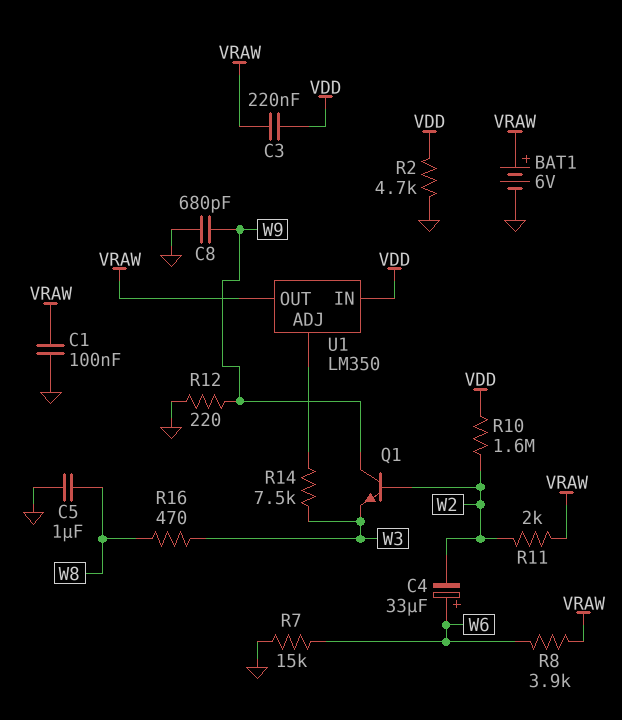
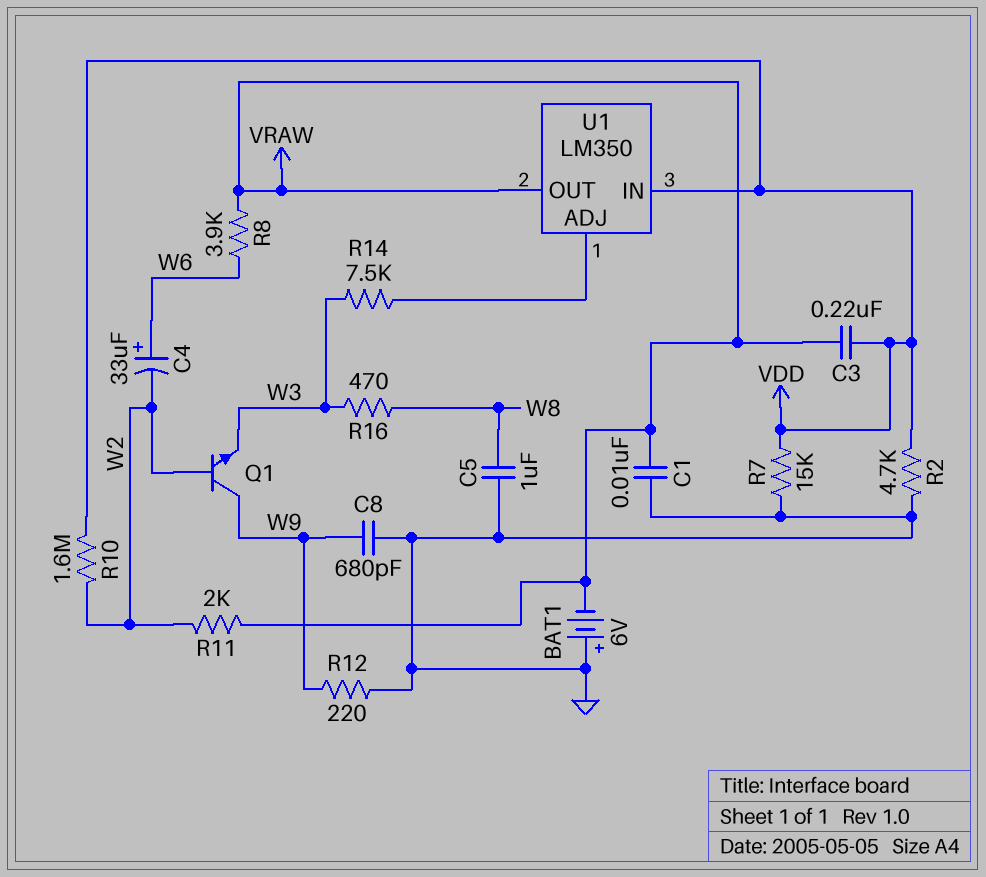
BAT1: 6V (plus VRAW, minus GND) -> 6V (plus GND, minus VRAW)
C1: 100nF (GND, VRAW) -> 10nF (GND, VRAW)
R7: 15k (GND, W6) -> 15k (GND, VDD)

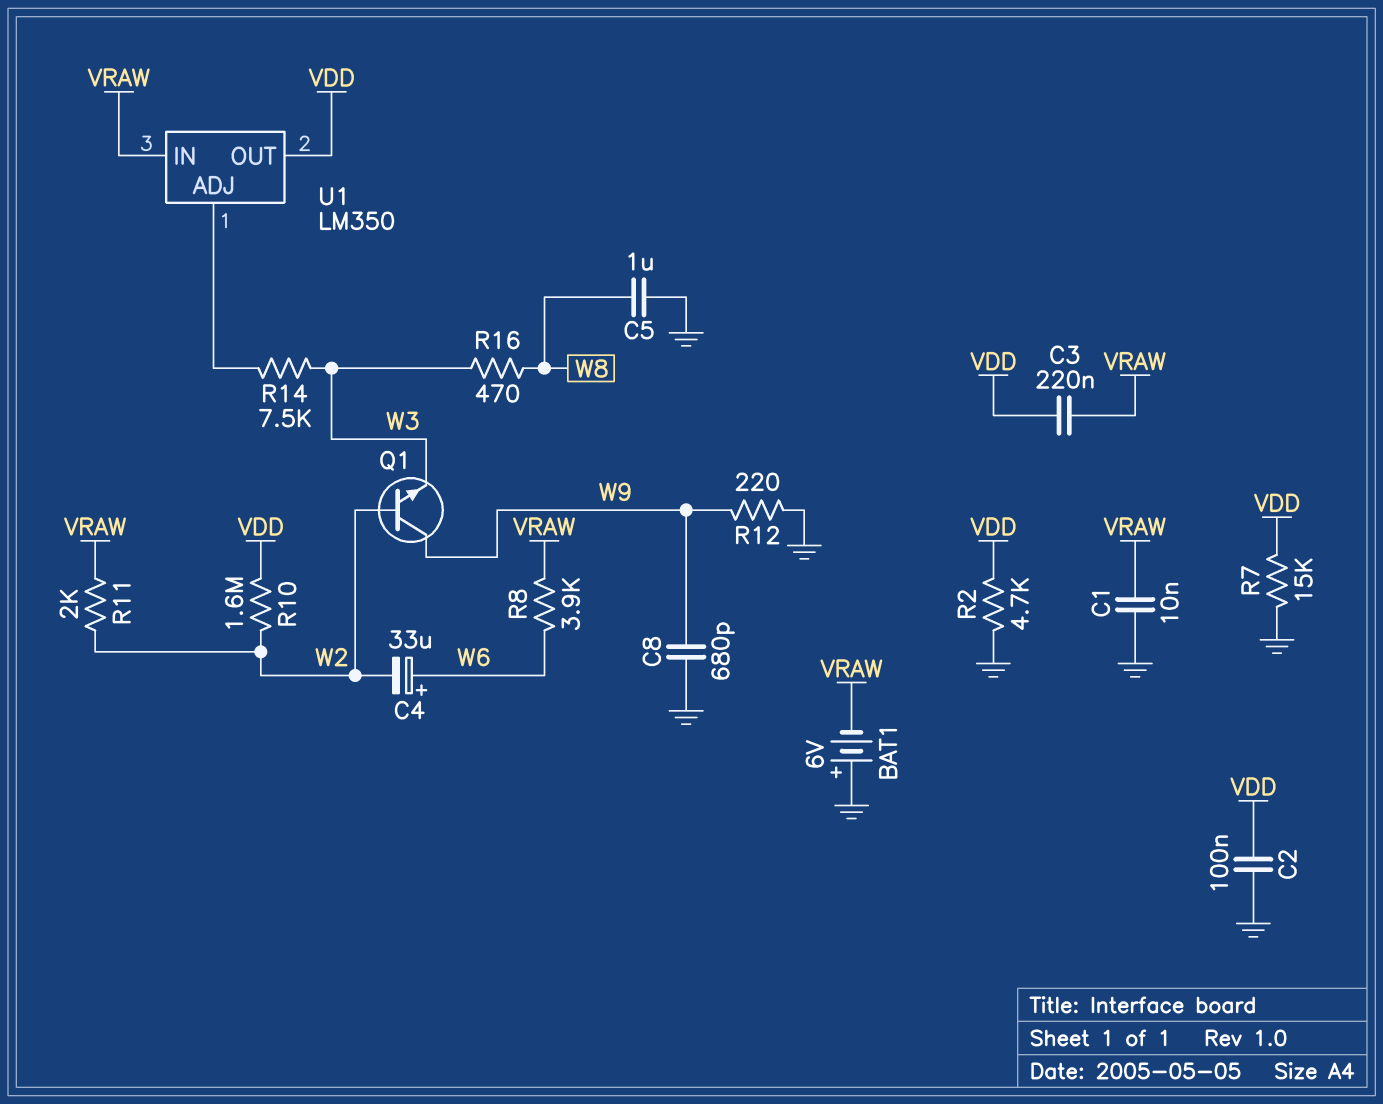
C2: none -> 100nF (GND, VDD)
U1 pin IN: VDD -> VRAW
U1 pin OUT: VRAW -> VDD

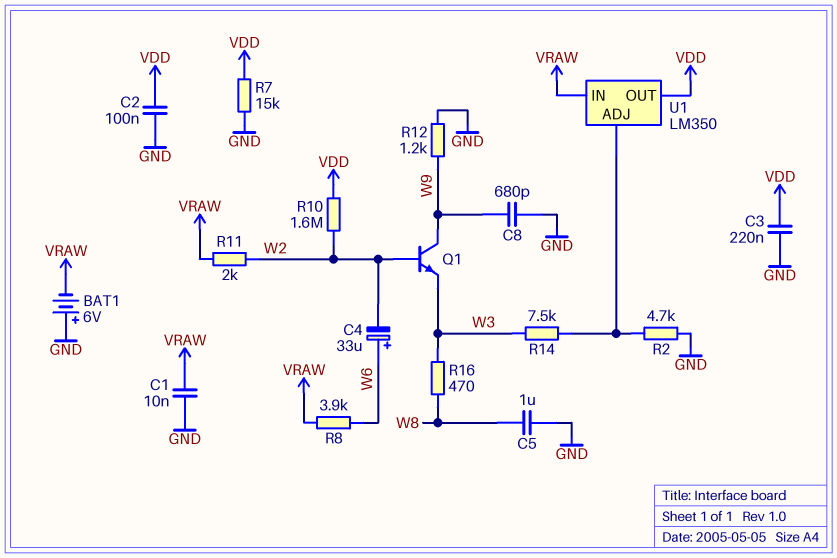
C3: 220nF (VDD, VRAW) -> 220nF (GND, VDD)
R2: 4.7k (GND, VDD) -> 4.7k (GND, U1/ADJ)
R12: 220 (GND, W9) -> 1.2k (GND, W9)

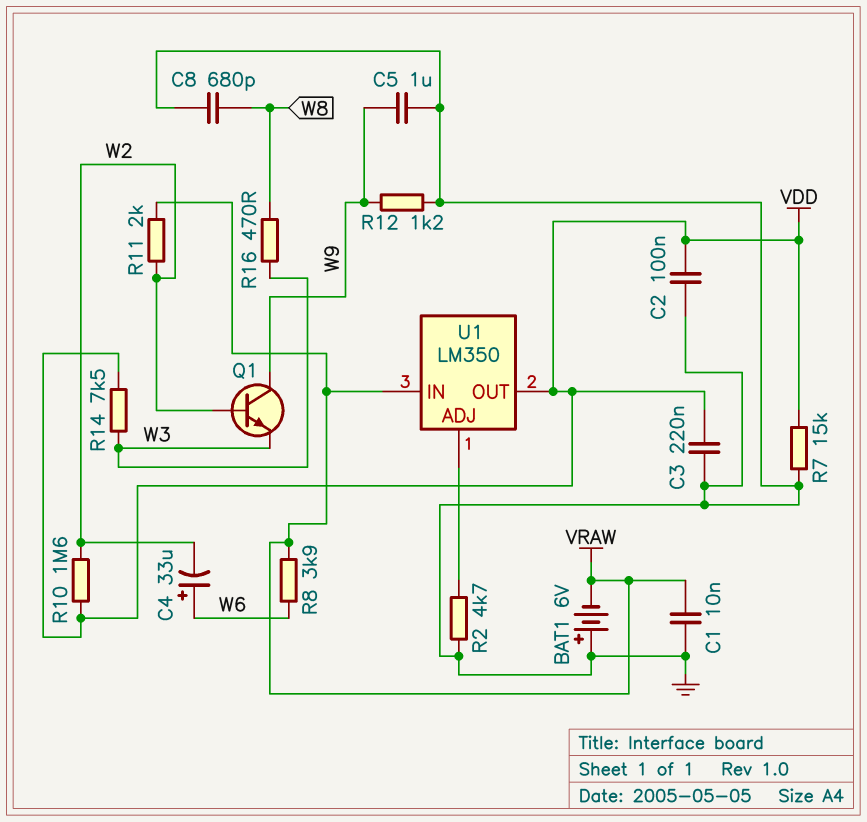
C5: 1uF (GND, W8) -> 1uF (GND, W9)
C8: 680pF (GND, W9) -> 680pF (GND, W8)
R14: 7.5k (U1/ADJ, W3) -> 7.5k (VDD, W3)

